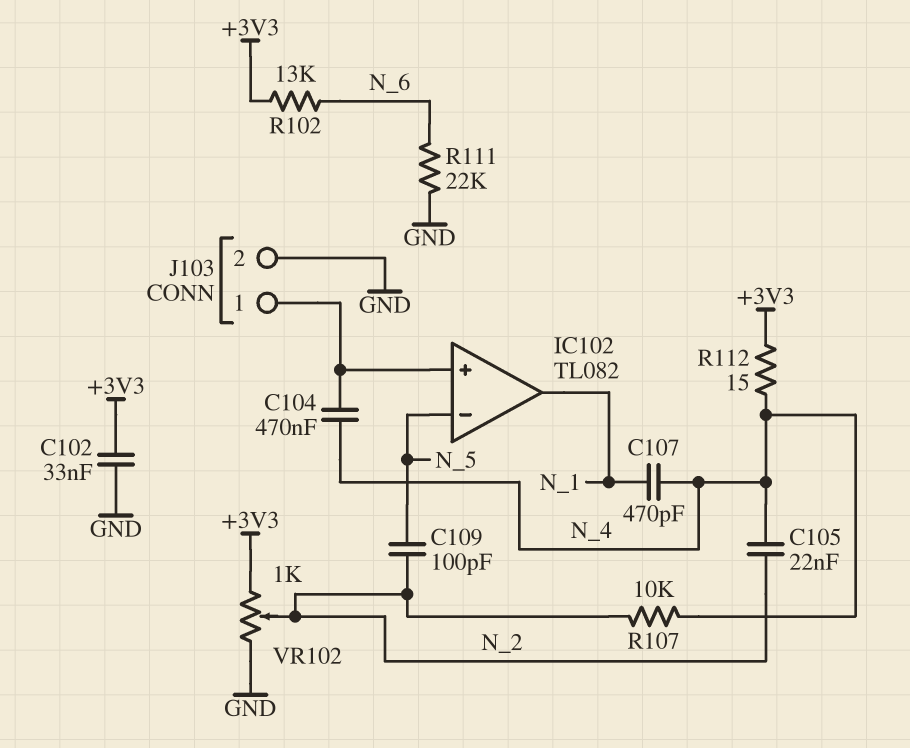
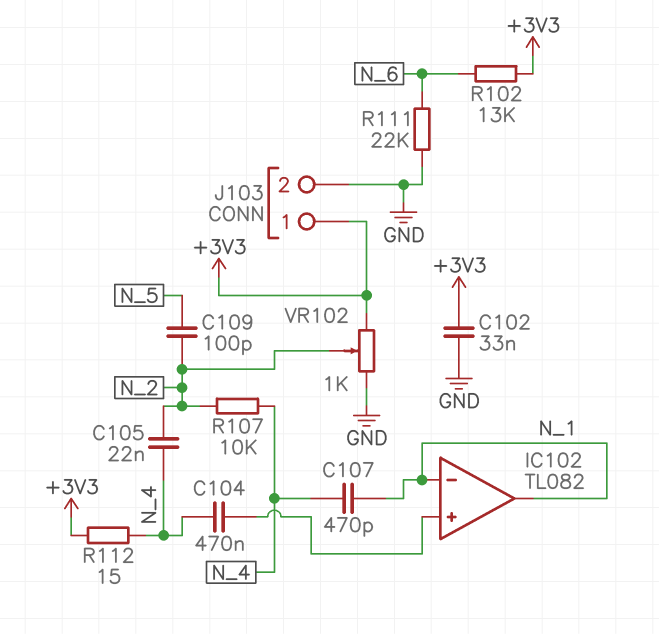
IC102 pin in-: N_5 -> N_1
J103 pin 1: IC102/in+ -> +3V3

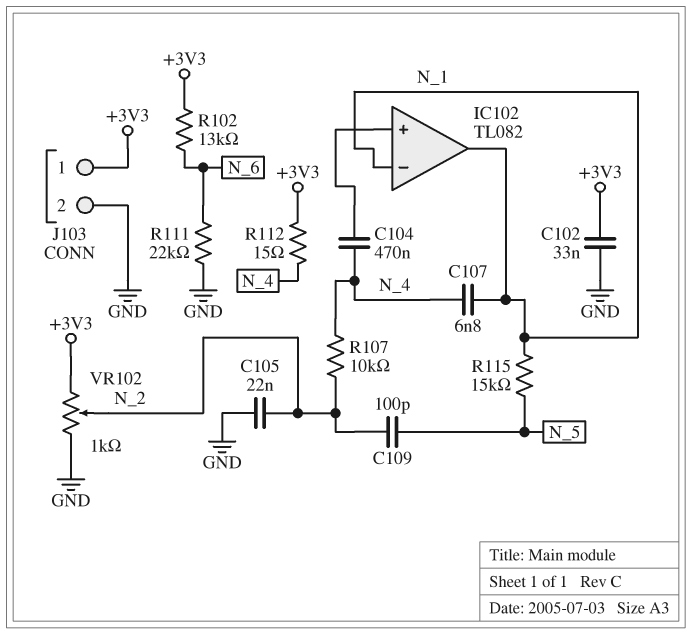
C105: 22nF (N_2, N_4) -> 22nF (GND, N_2)
C107: 470pF (N_1, N_4) -> 6.8nF (N_1, N_4)
R115: none -> 15k (N_1, N_5)

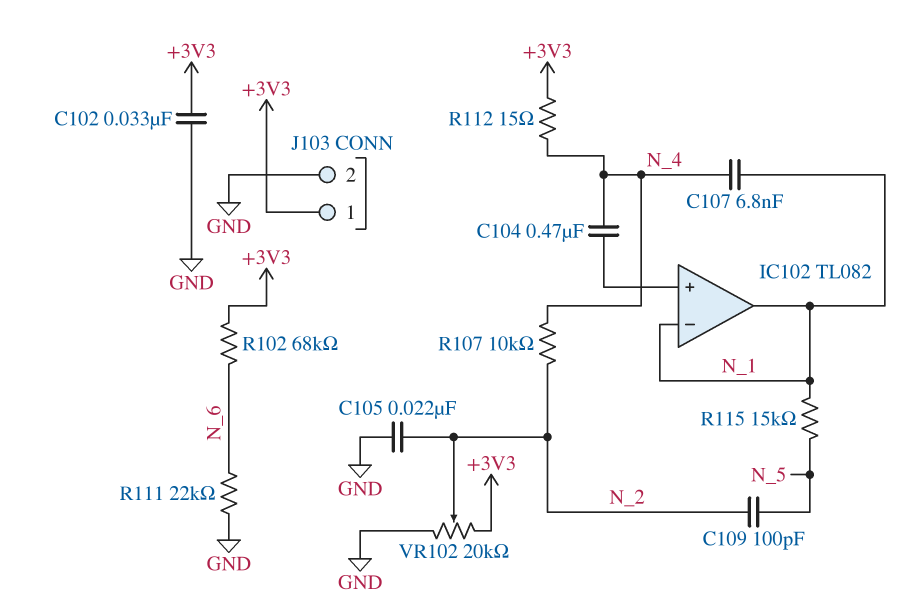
R102: 13k (+3V3, N_6) -> 68k (+3V3, N_6)
VR102: 1k (+3V3, GND, wiper N_2) -> 20k (+3V3, GND, wiper N_2)

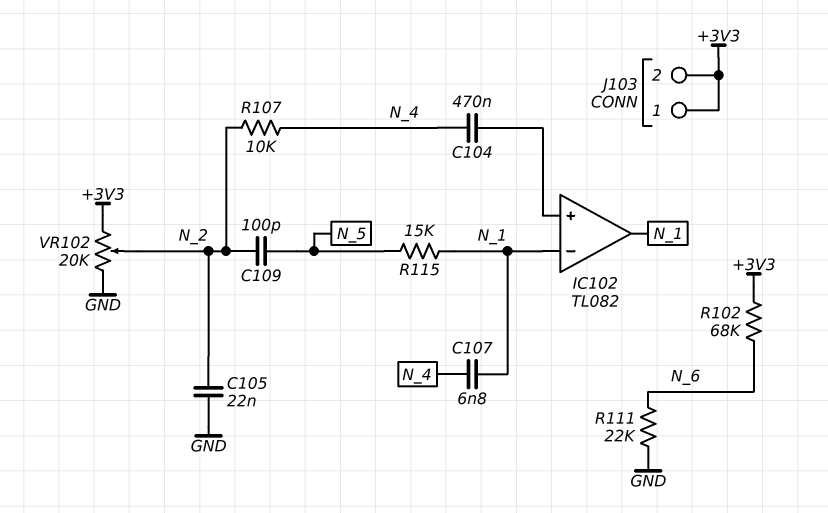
C102: 33nF (+3V3, GND) -> none
J103 pin 2: GND -> +3V3
R112: 15 (+3V3, N_4) -> none

